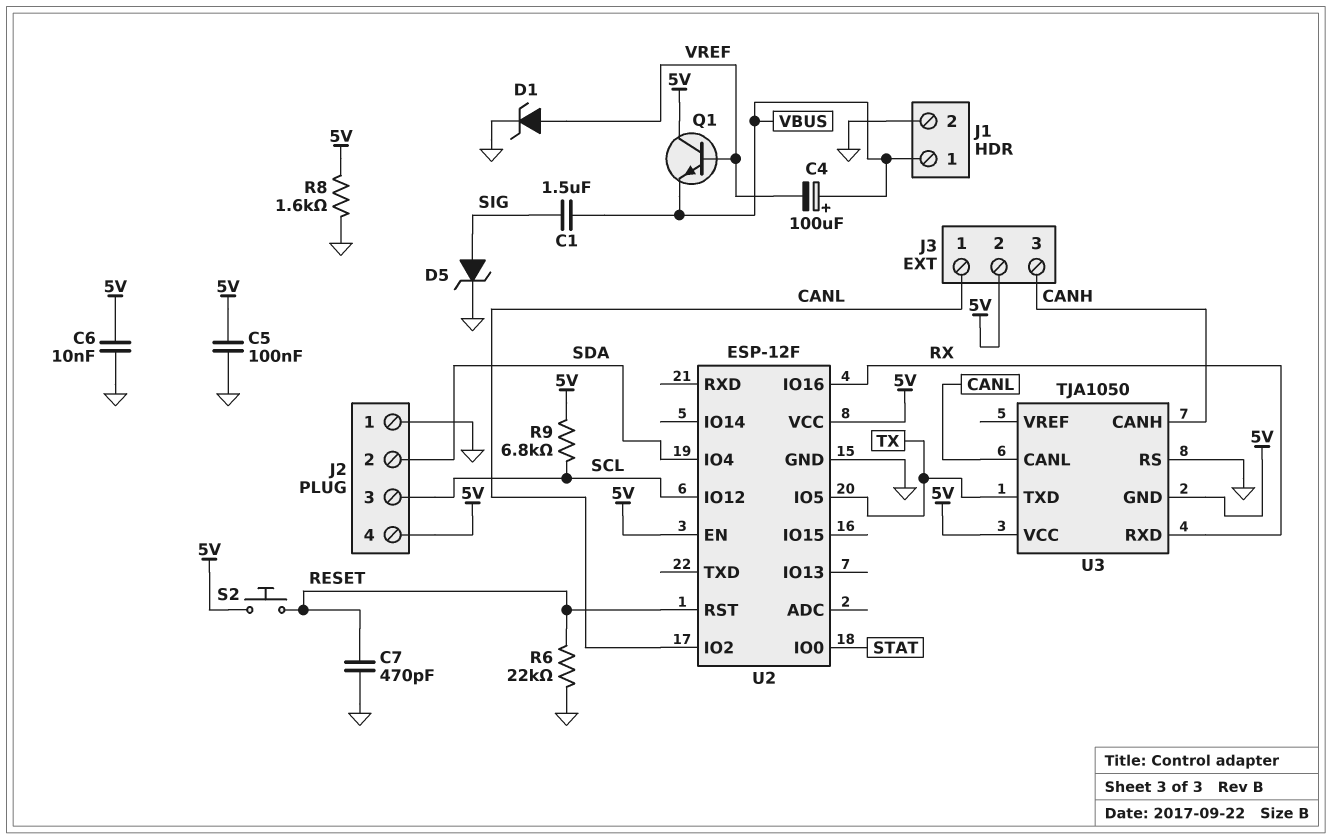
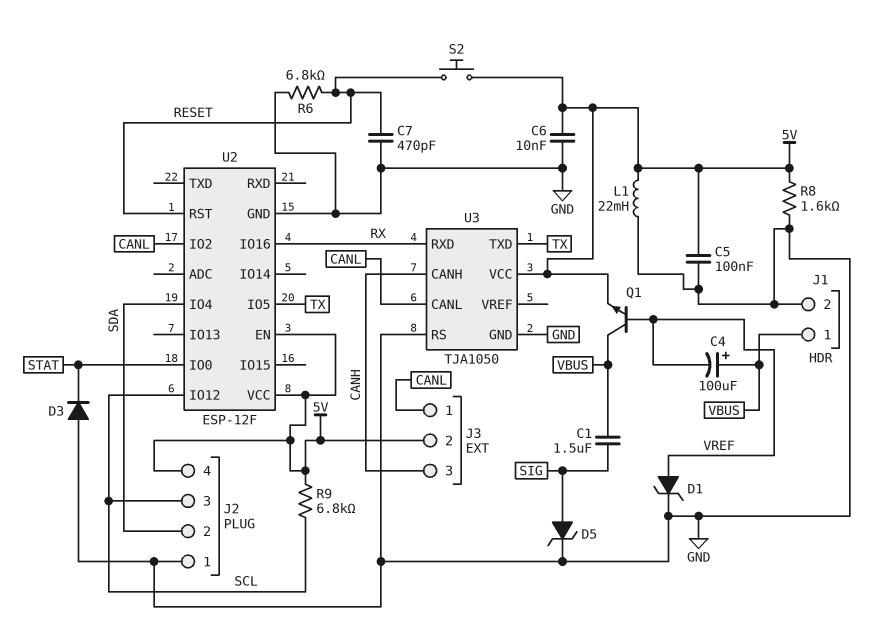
D3: none -> diode (A GND, K STAT)
L1: none -> 22mH (5V, GND)
Q1: NPN (B VREF, C 5V, E VBUS) -> NPN (B VREF, C VBUS, E 5V)
R6: 22k (GND, RESET) -> 6.8k (GND, RESET)
U3 pin GND: 5V -> GND

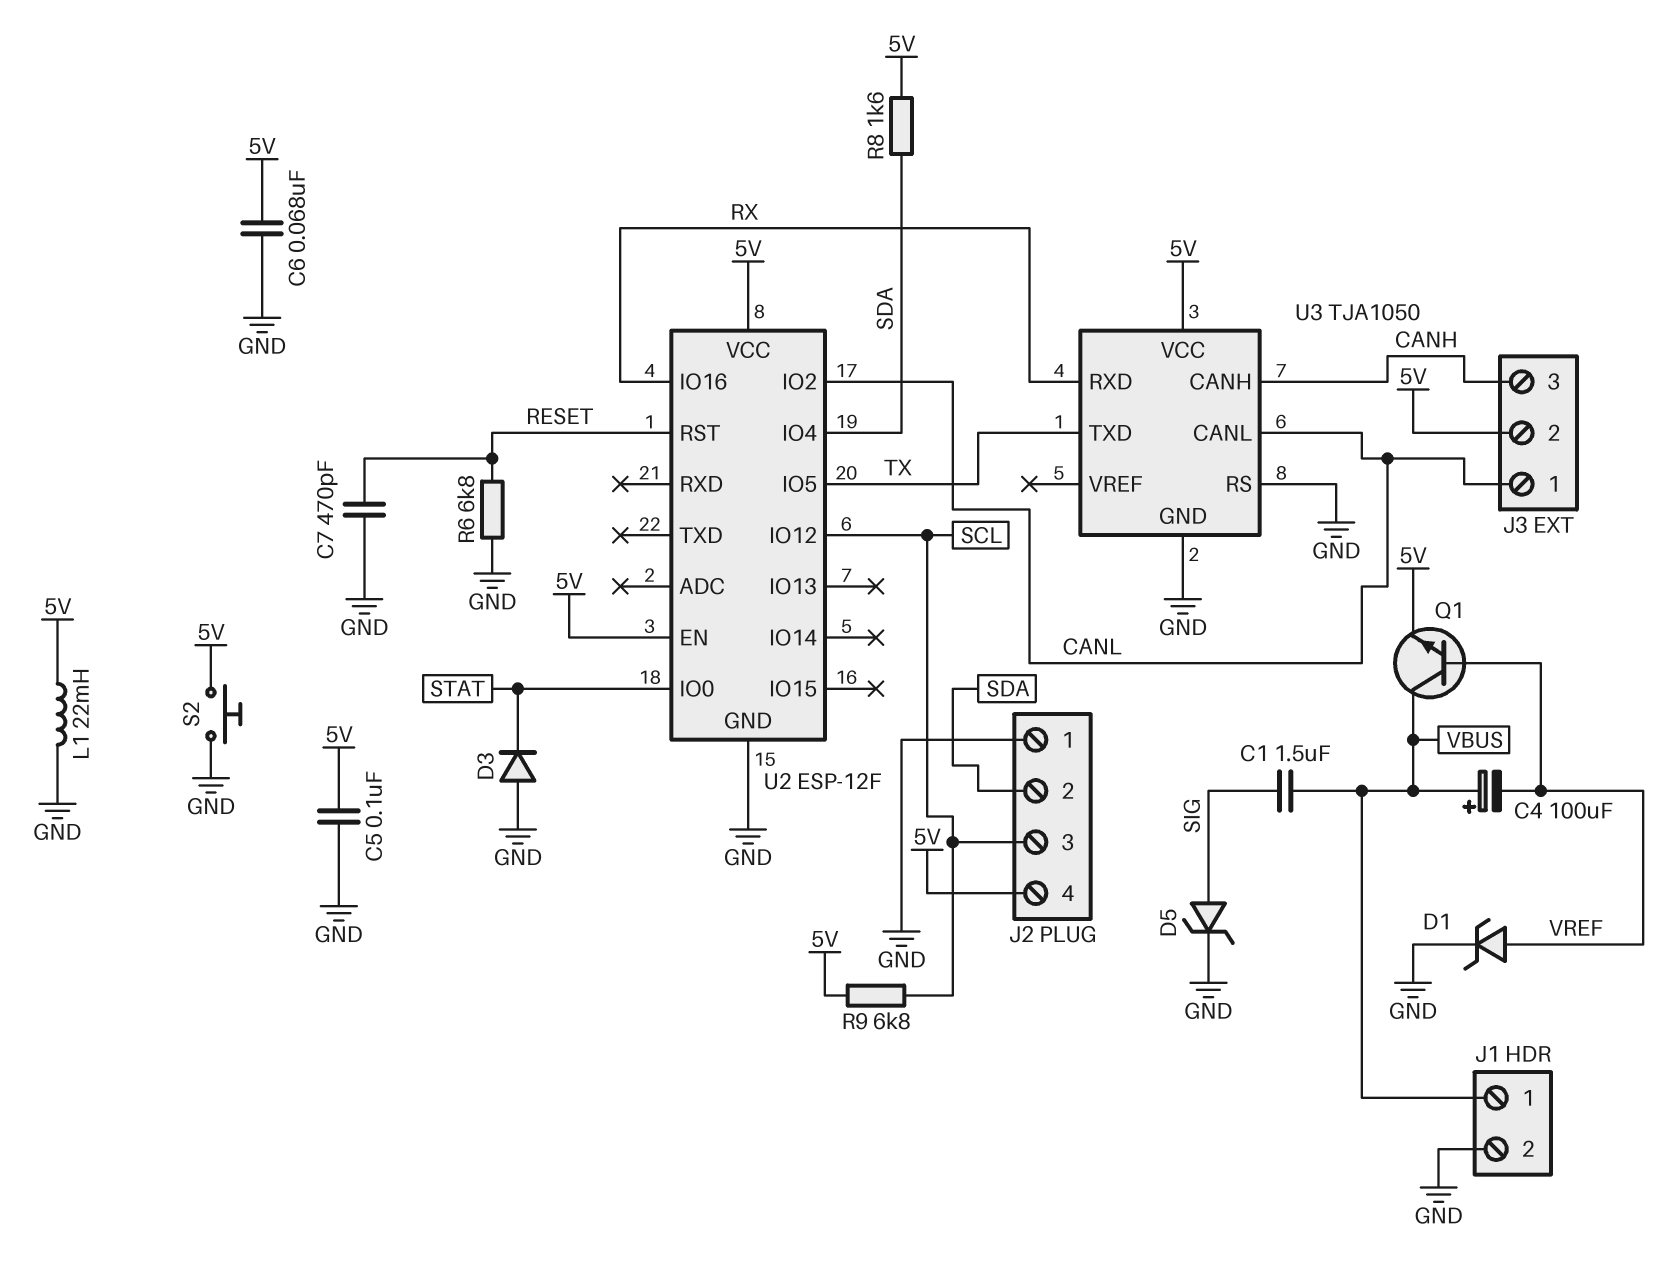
C6: 10nF (5V, GND) -> 68nF (5V, GND)
R8: 1.6k (5V, GND) -> 1.6k (5V, SDA)
S2: button (5V, RESET) -> button (5V, GND)

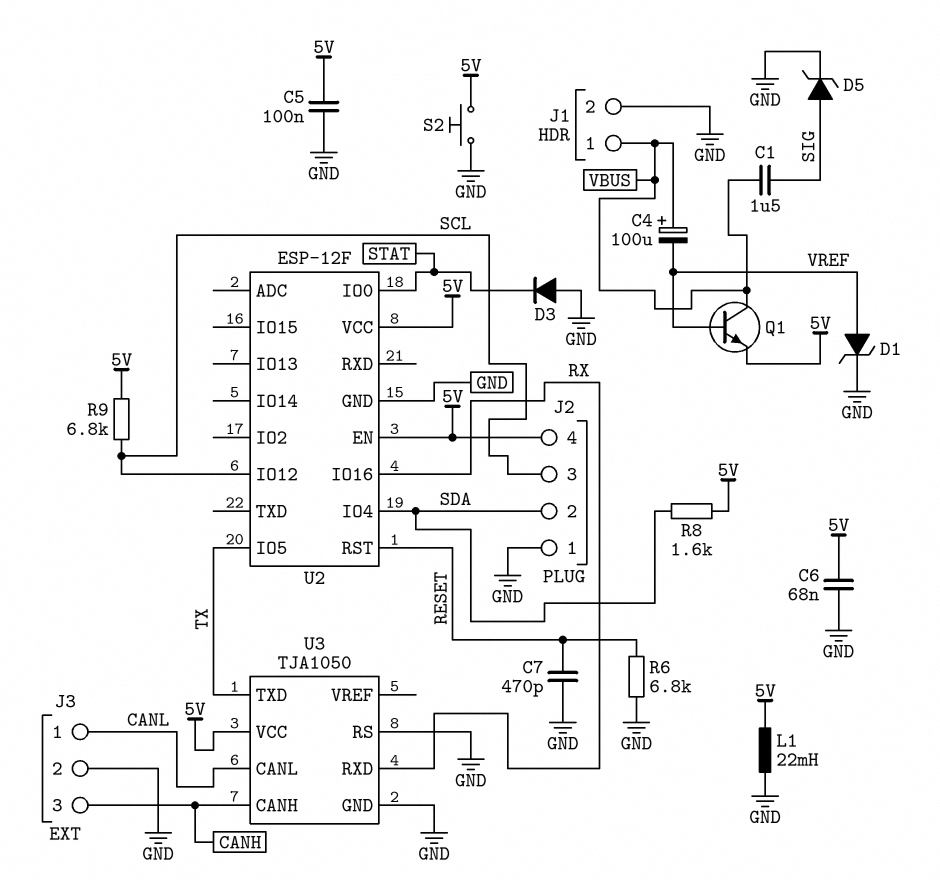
J3 pin 2: 5V -> GND
U2 pin IO2: CANL -> none

